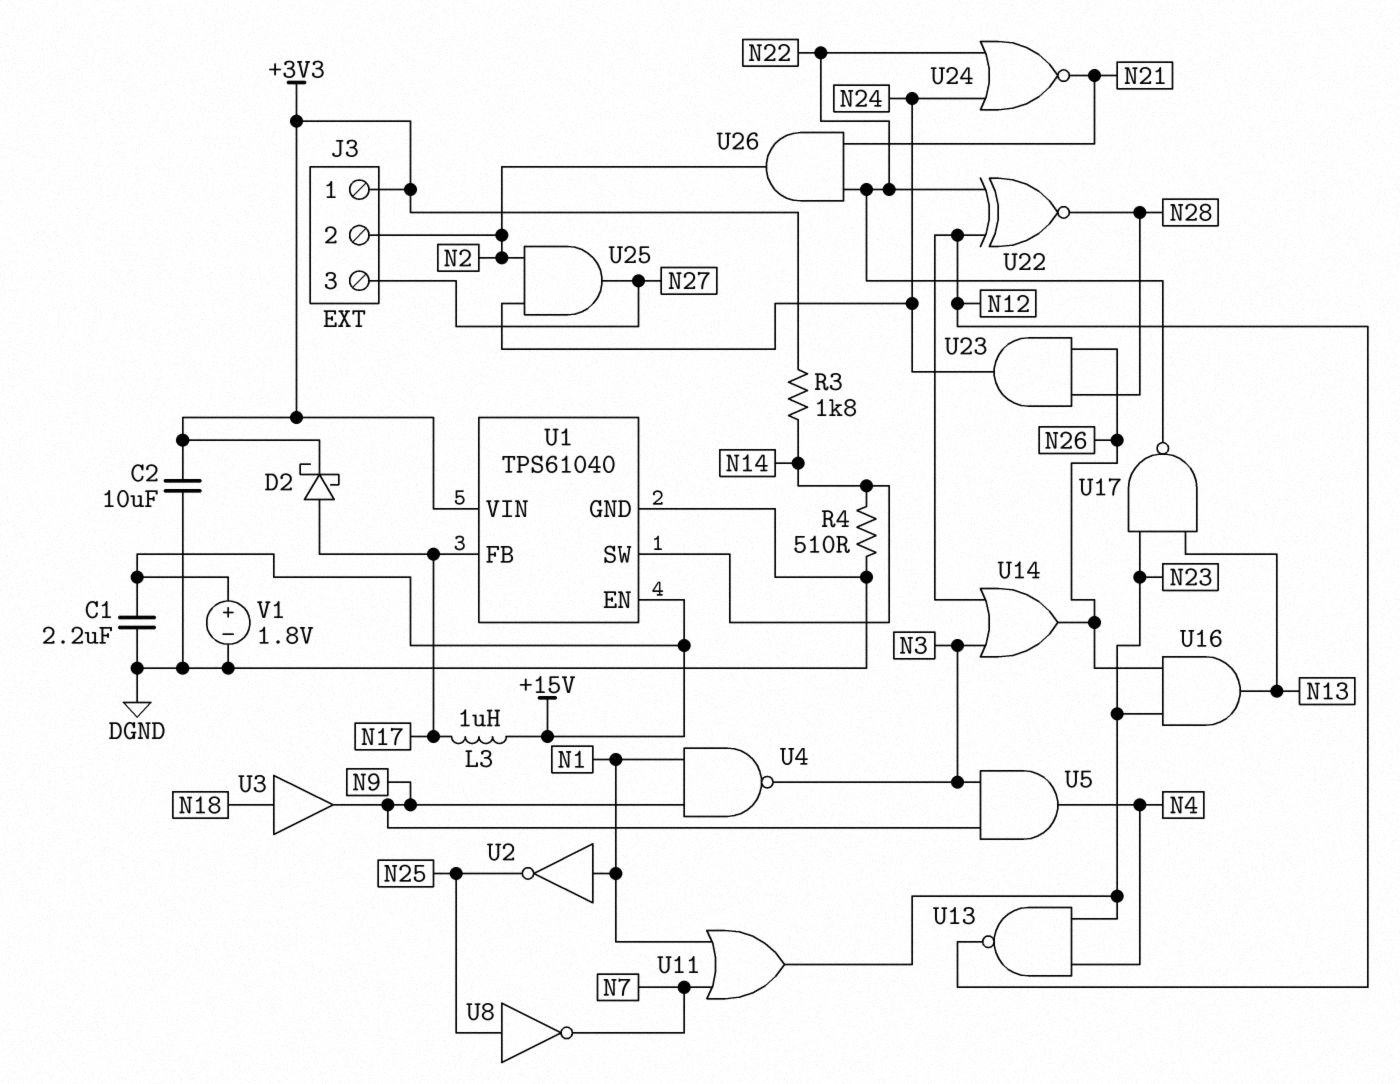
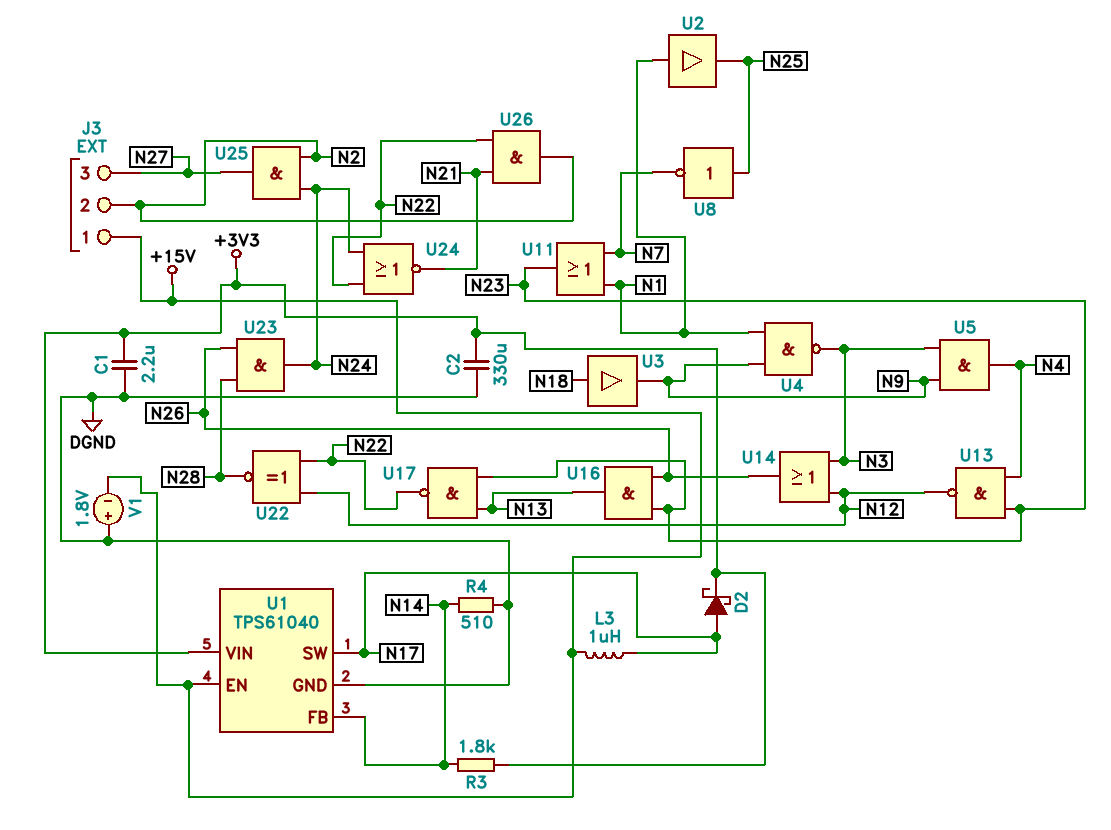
C1: 2.2uF (+15V, DGND) -> 2.2uF (+3V3, DGND)
C2: 10uF (+3V3, DGND) -> 330uF (+3V3, DGND)
J3 pin 1: +3V3 -> +15V
U1 pin FB: N17 -> N14
U1 pin SW: N14 -> N17
U2: NOT (in N1, out N25) -> buffer (in N1, out N25)
V1: 1.8V (plus +15V, minus DGND) -> 1.8V (plus DGND, minus +15V)

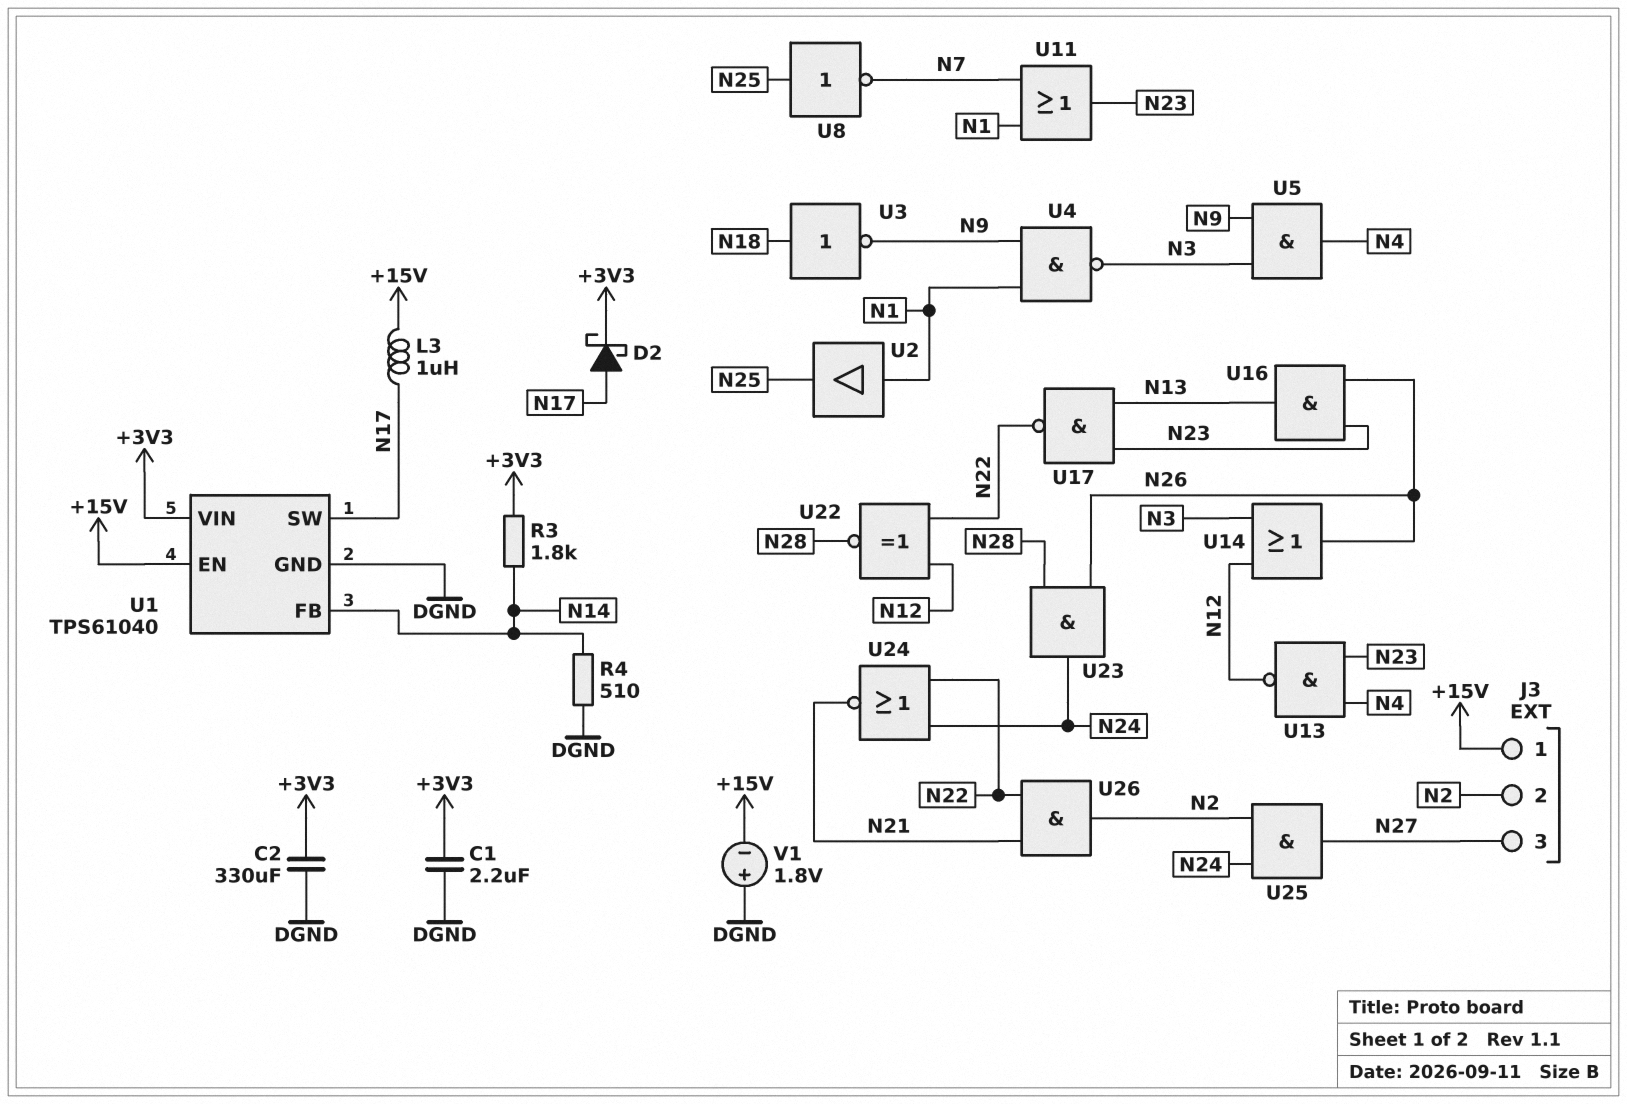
U3: buffer (in N18, out N9) -> NOT (in N18, out N9)

